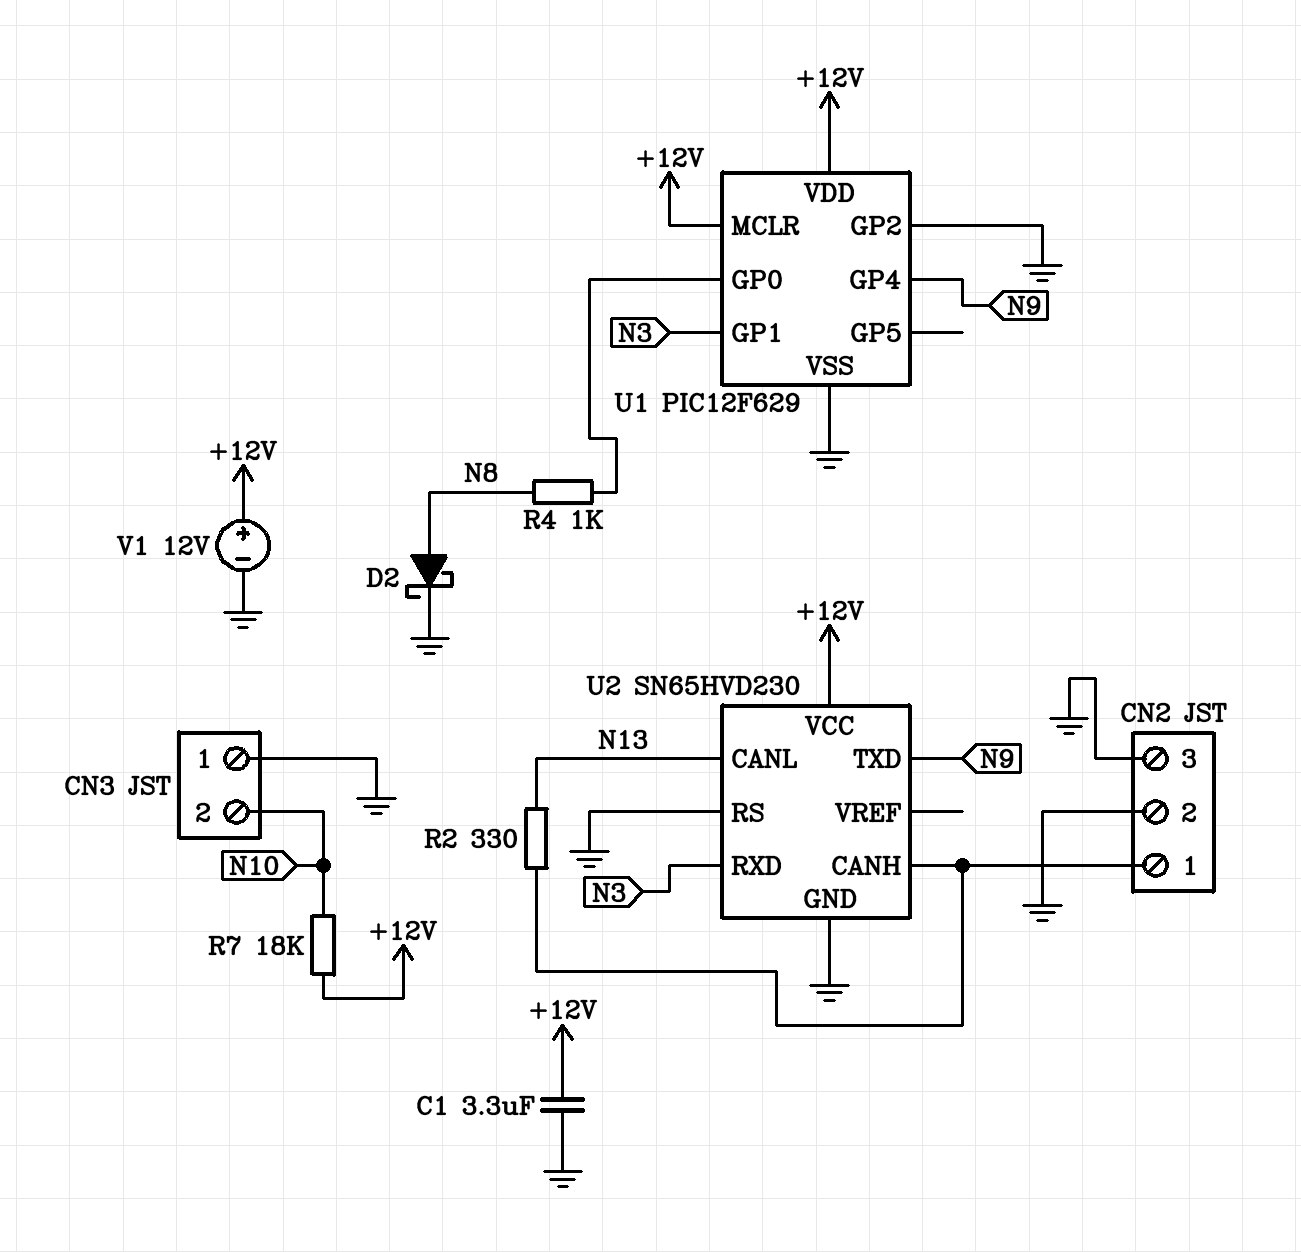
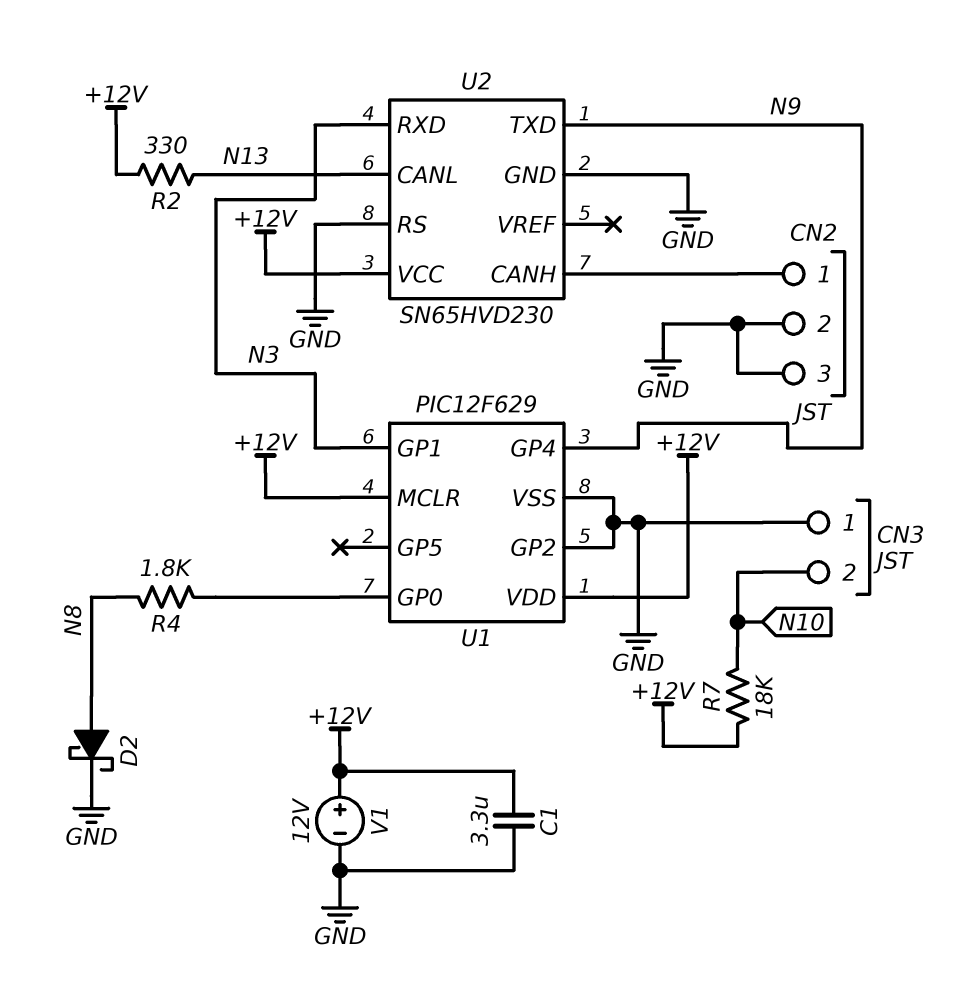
R2: 330 (CN2/1, N13) -> 330 (+12V, N13)
R4: 1k (N8, U1/GP0) -> 1.8k (N8, U1/GP0)

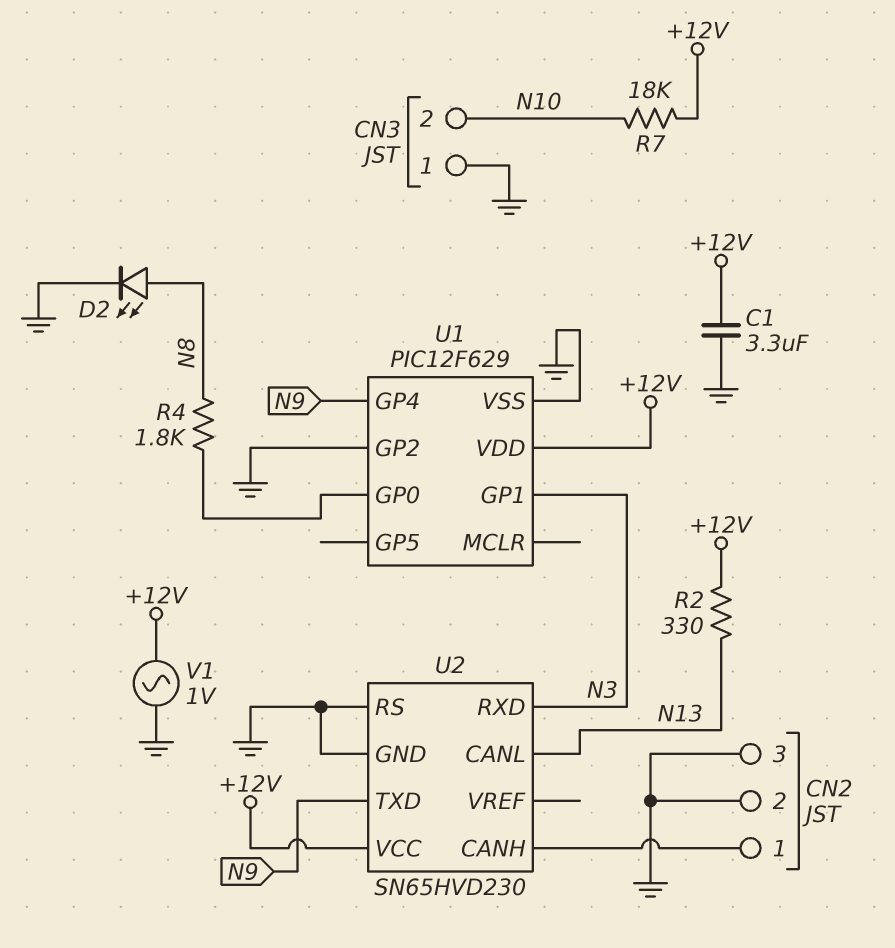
D2: schottky (A N8, K GND) -> LED (A N8, K GND)
U1 pin MCLR: +12V -> none
V1: 12V (plus +12V, minus GND) -> AC 1V (+12V, GND)

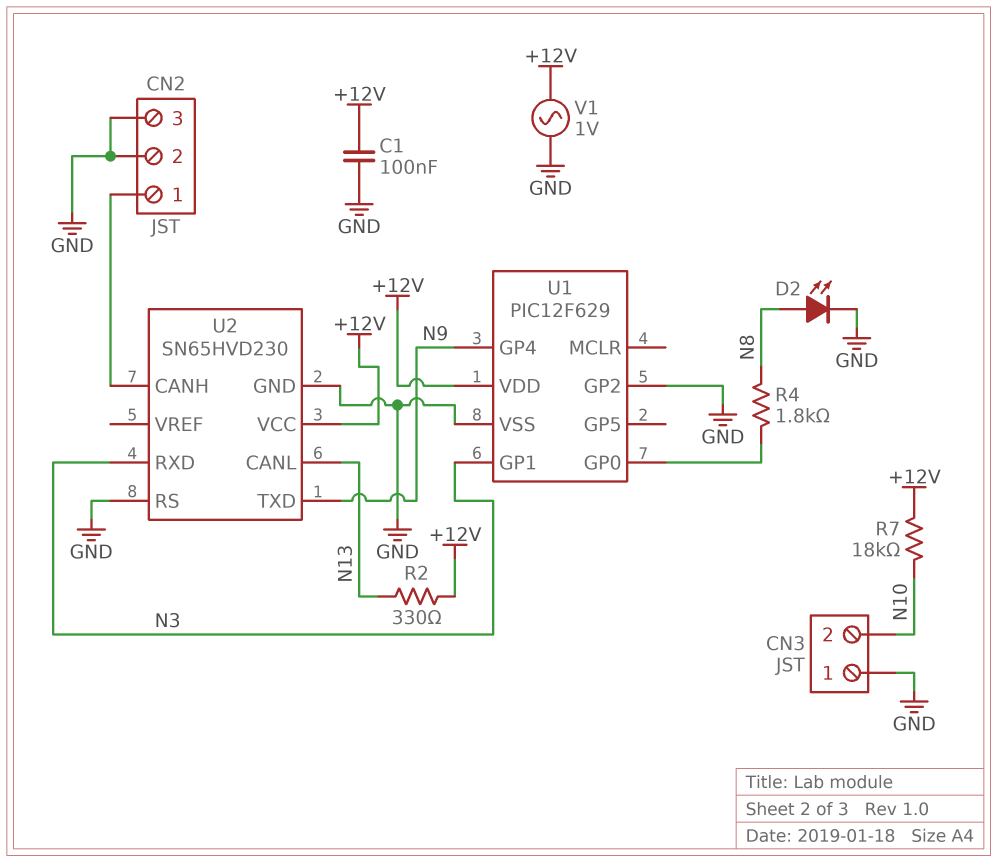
C1: 3.3uF (+12V, GND) -> 100nF (+12V, GND)

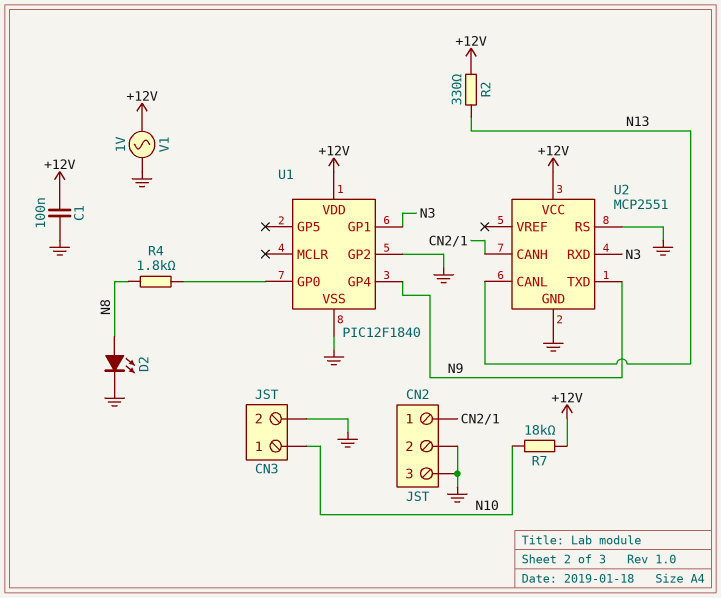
CN3 pin 1: GND -> N10
CN3 pin 2: N10 -> GND
U1: PIC12F629 -> PIC12F1840
U2: SN65HVD230 -> MCP2551

